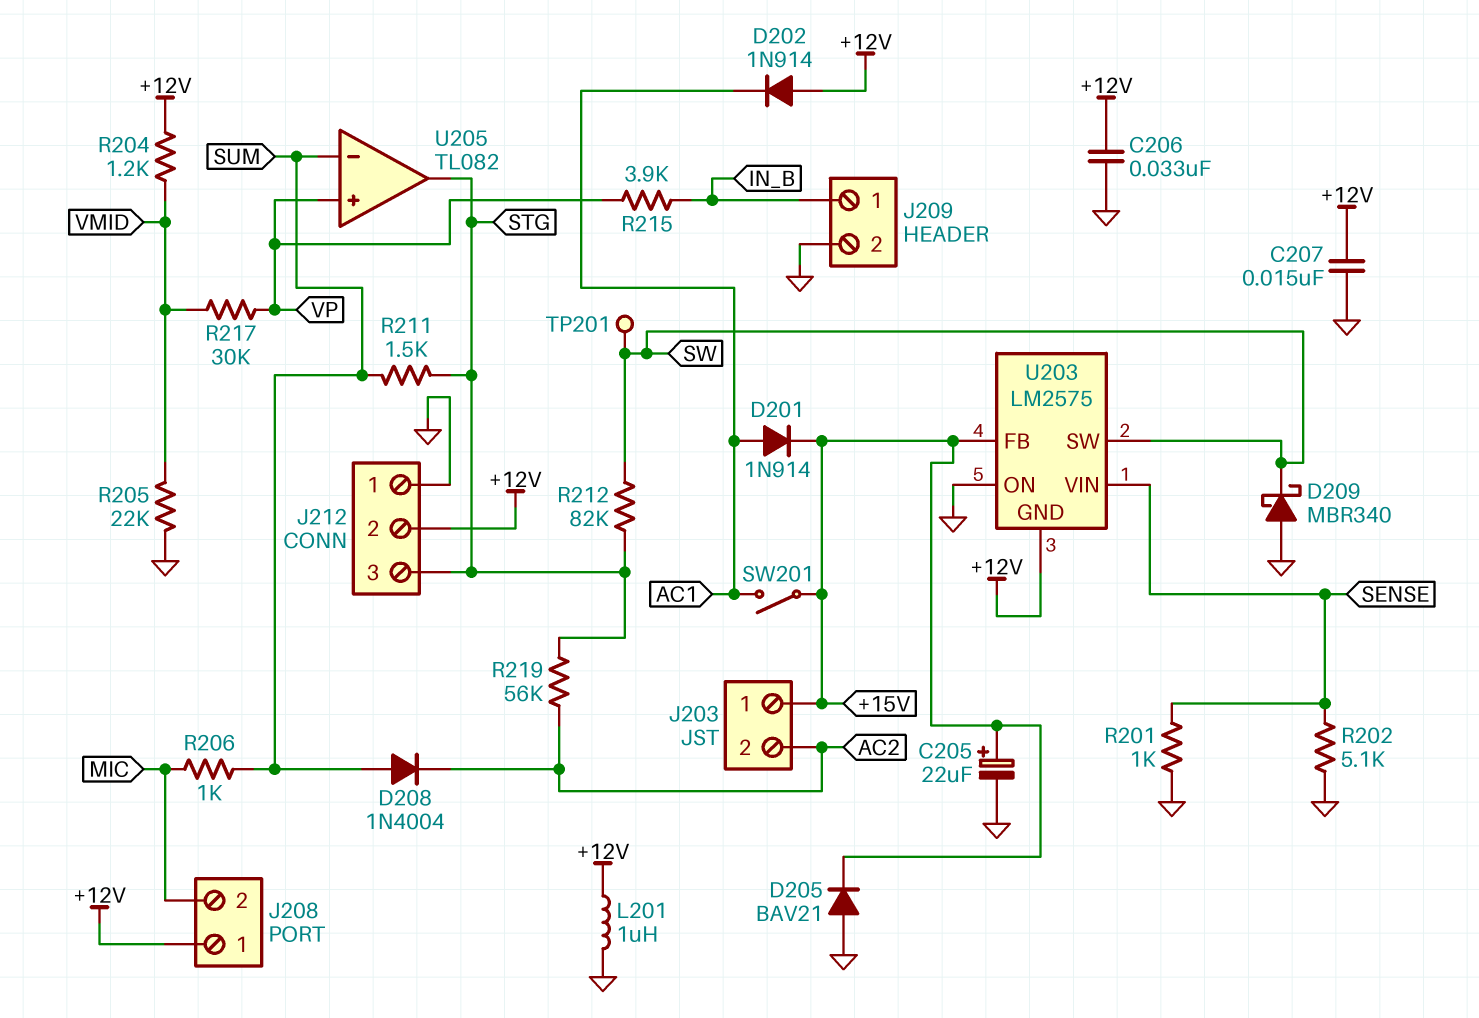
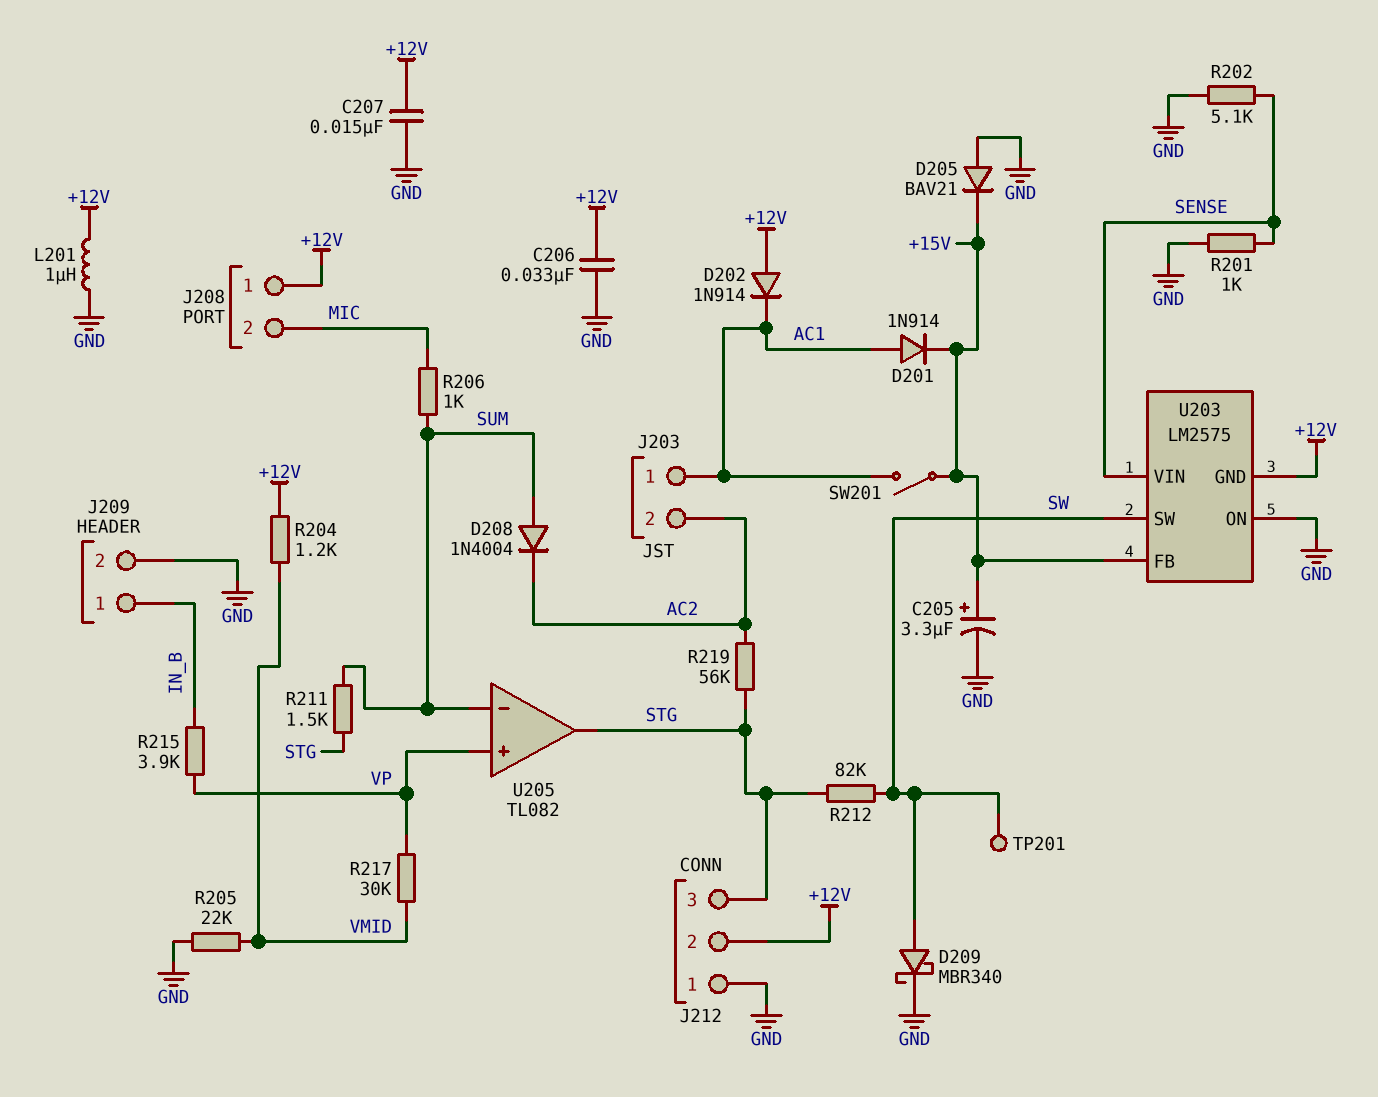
C205: 22uF (plus +15V, minus GND) -> 3.3uF (plus +15V, minus GND)
D209: schottky MBR340 (A GND, K SW) -> schottky MBR340 (A SW, K GND)
J203 pin 1: +15V -> AC1

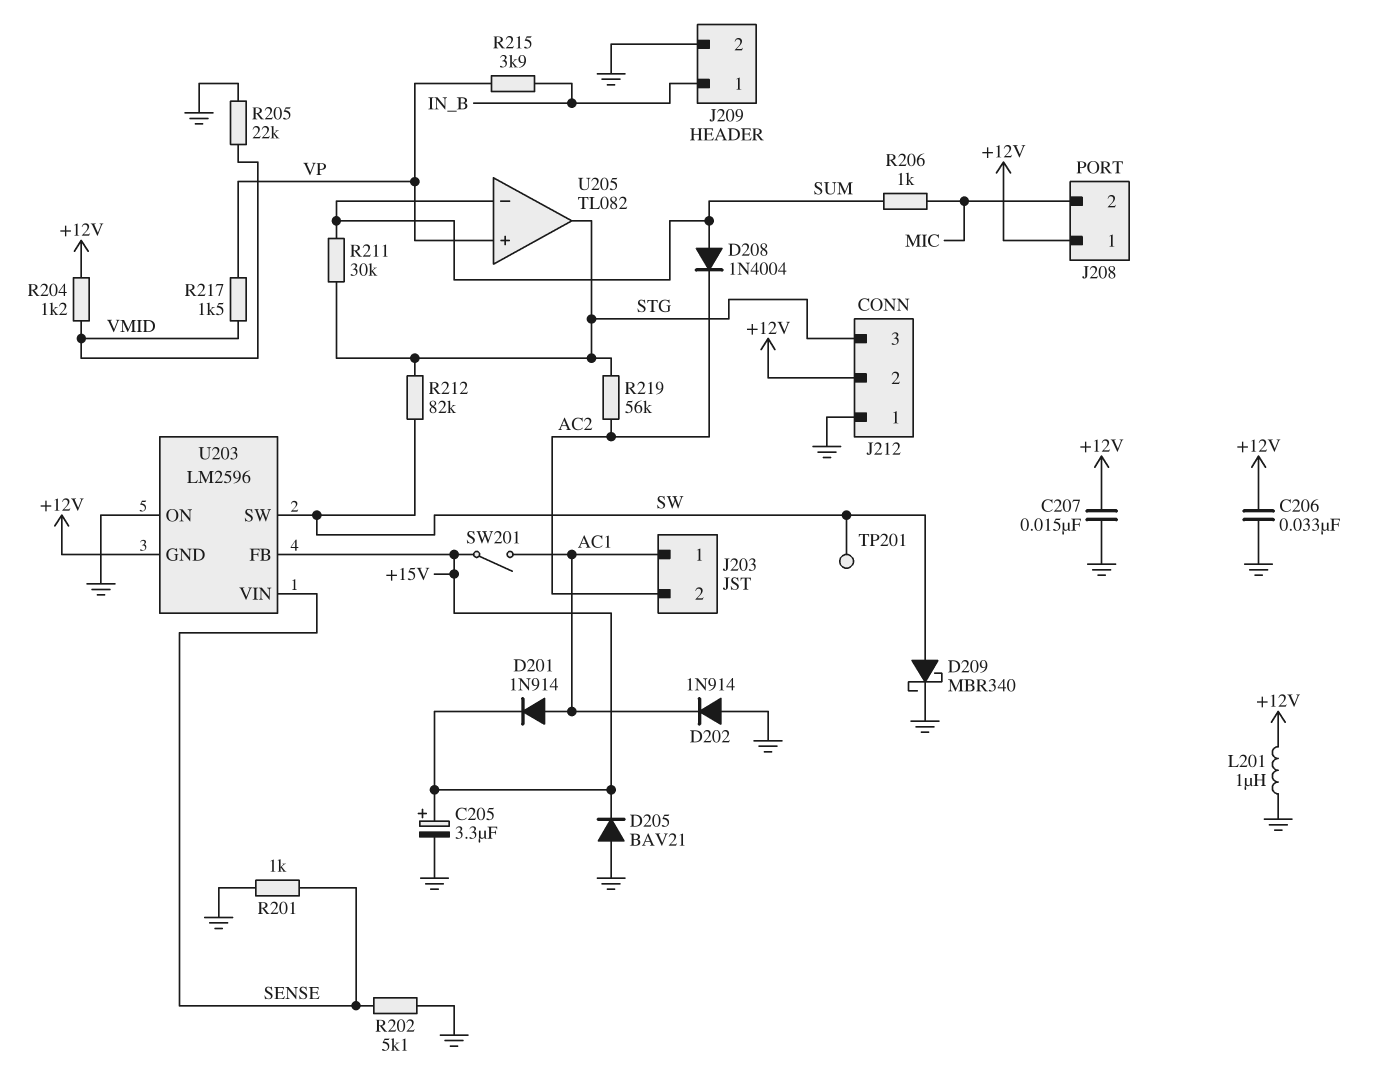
D202: diode 1N914 (A +12V, K AC1) -> diode 1N914 (A GND, K AC1)
R211: 1.5k (STG, SUM) -> 30k (STG, SUM)
R217: 30k (VMID, VP) -> 1.5k (VMID, VP)
U203: LM2575 -> LM2596

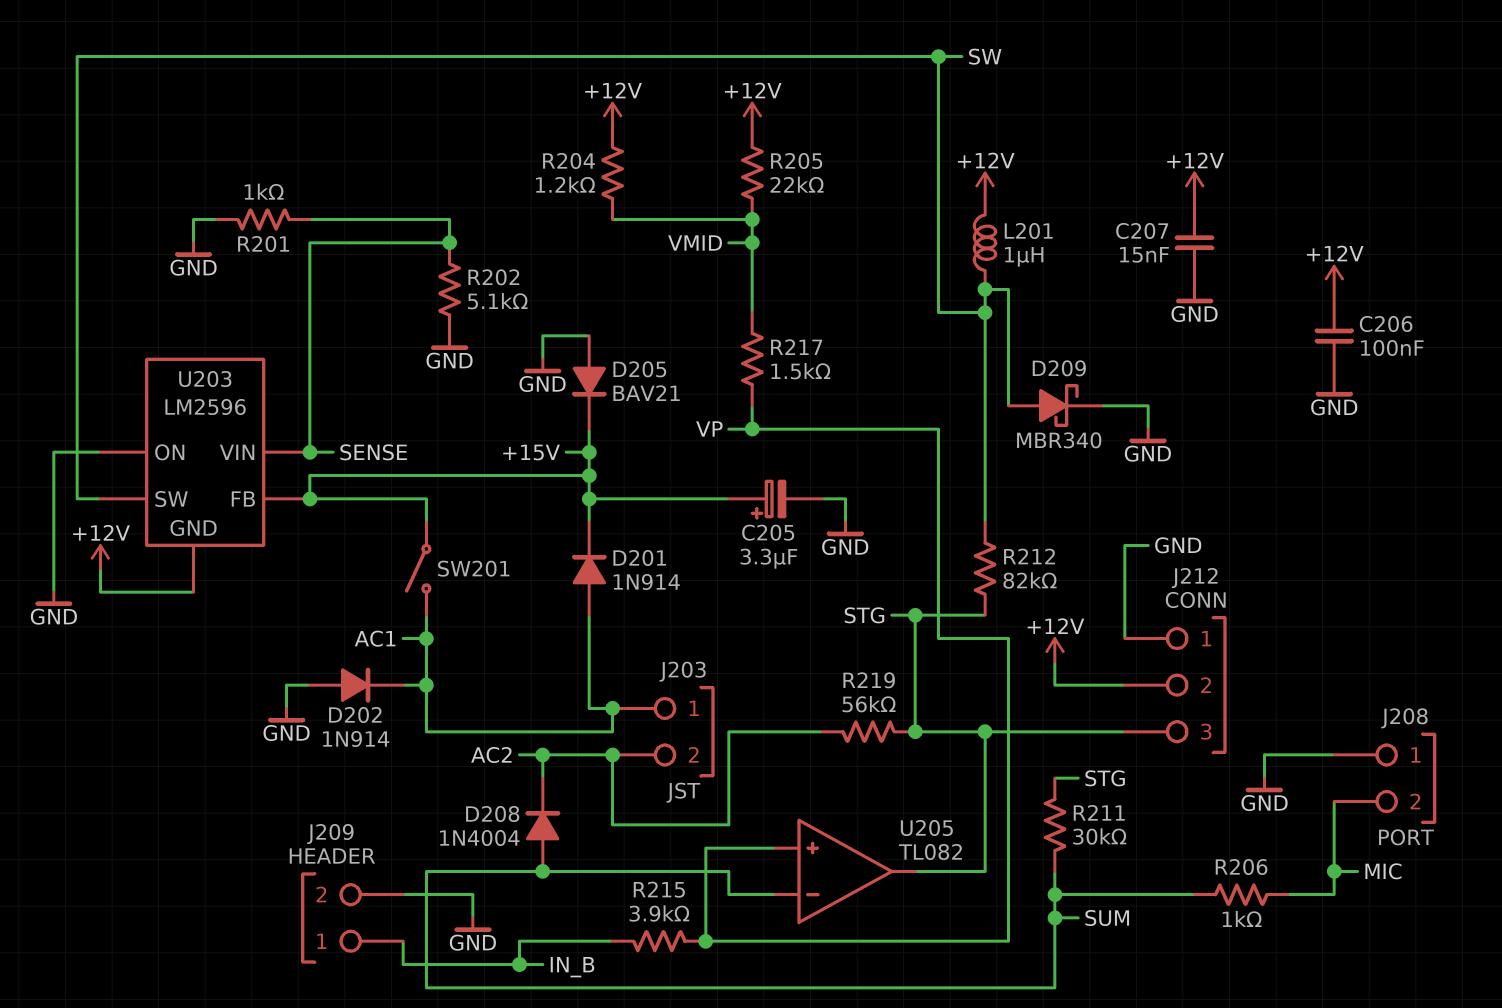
C206: 33nF (+12V, GND) -> 100nF (+12V, GND)
J208 pin 1: +12V -> GND
L201: 1uH (+12V, GND) -> 1uH (+12V, SW)
R205: 22k (GND, VMID) -> 22k (+12V, VMID)
TP201: test point (SW) -> none

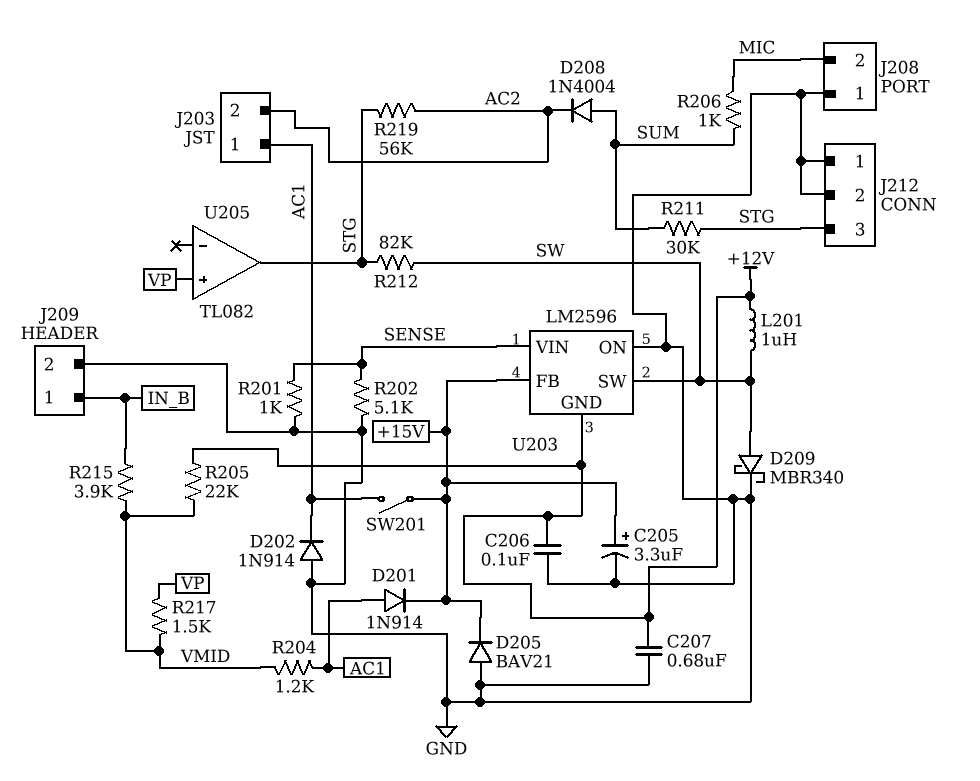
C207: 15nF (+12V, GND) -> 680nF (+12V, GND)
J212 pin 2: +12V -> GND
R204: 1.2k (+12V, VMID) -> 1.2k (AC1, VMID)
R215: 3.9k (IN_B, VP) -> 3.9k (IN_B, VMID)
U205 pin in-: SUM -> none

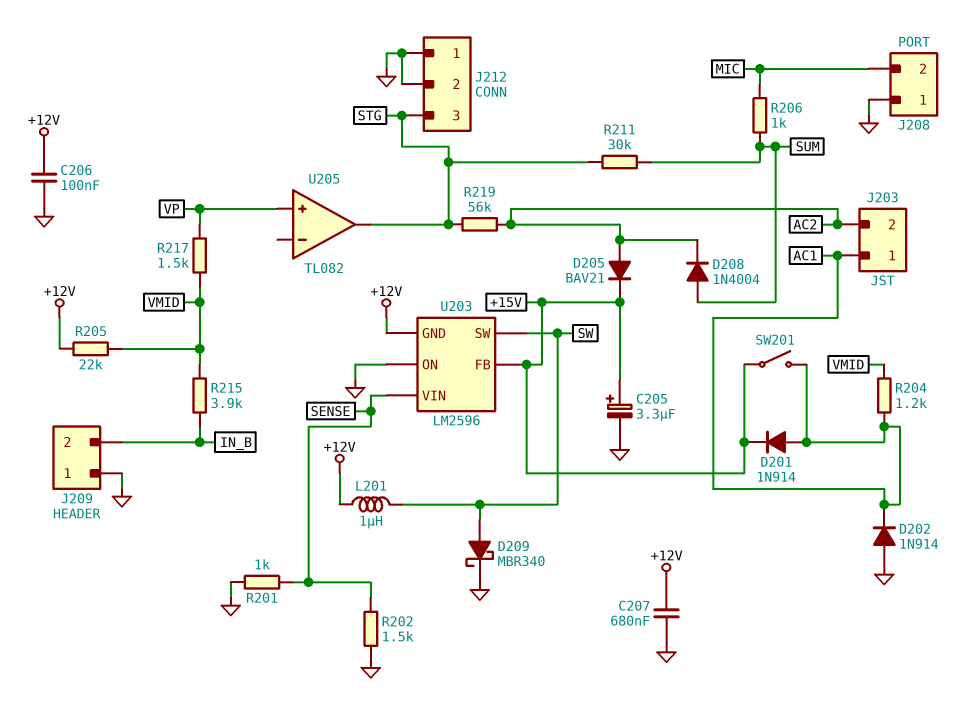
D205: diode BAV21 (A GND, K +15V) -> diode BAV21 (A AC2, K +15V)
J209 pin 1: IN_B -> GND
J209 pin 2: GND -> IN_B
R202: 5.1k (GND, SENSE) -> 1.5k (GND, SENSE)
R212: 82k (STG, SW) -> none

